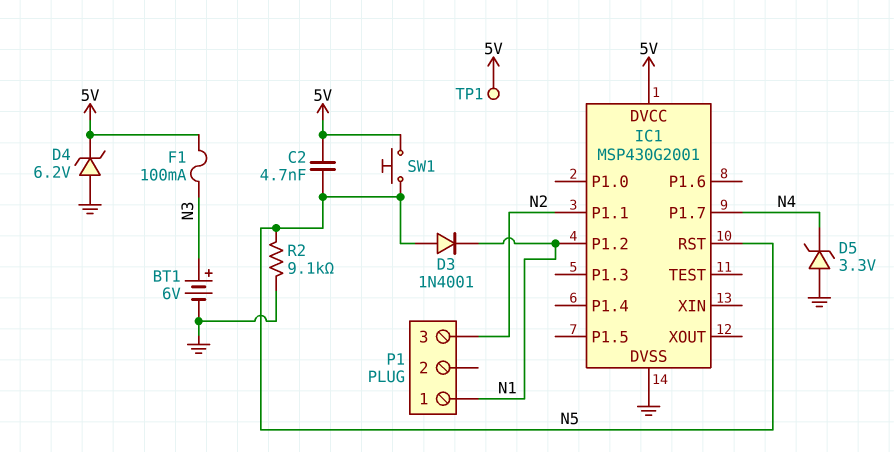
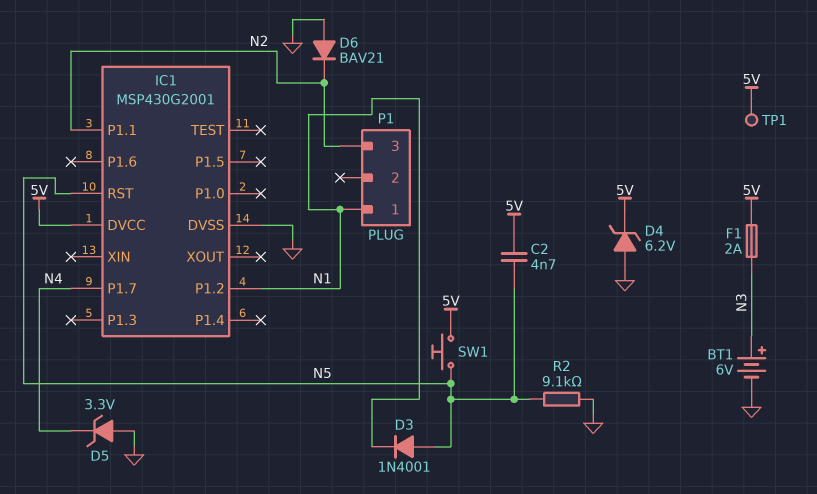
D6: none -> diode BAV21 (A GND, K N2)
F1: 100mA (5V, N3) -> 2A (5V, N3)

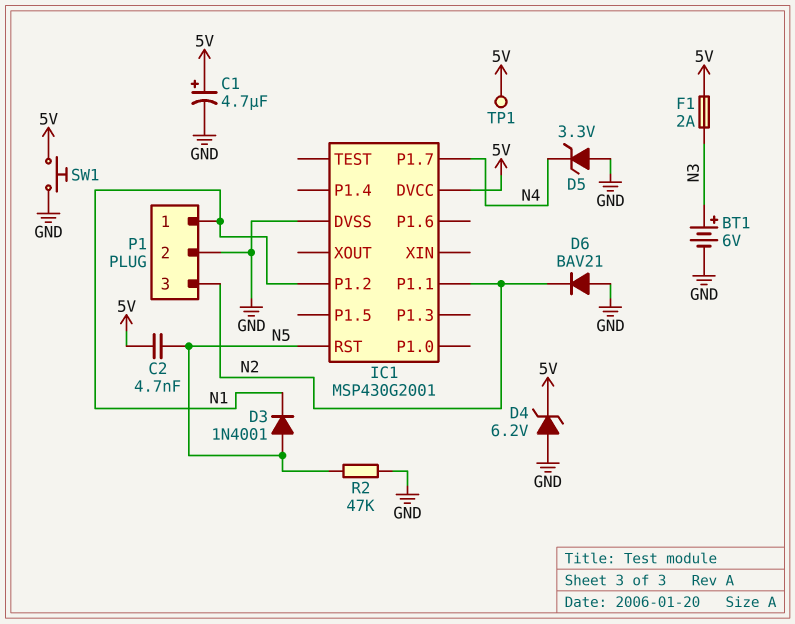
C1: none -> 4.7uF (plus 5V, minus GND)
P1 pin 2: none -> GND
R2: 9.1k (GND, N5) -> 47k (GND, N5)
SW1: button (5V, N5) -> button (5V, GND)

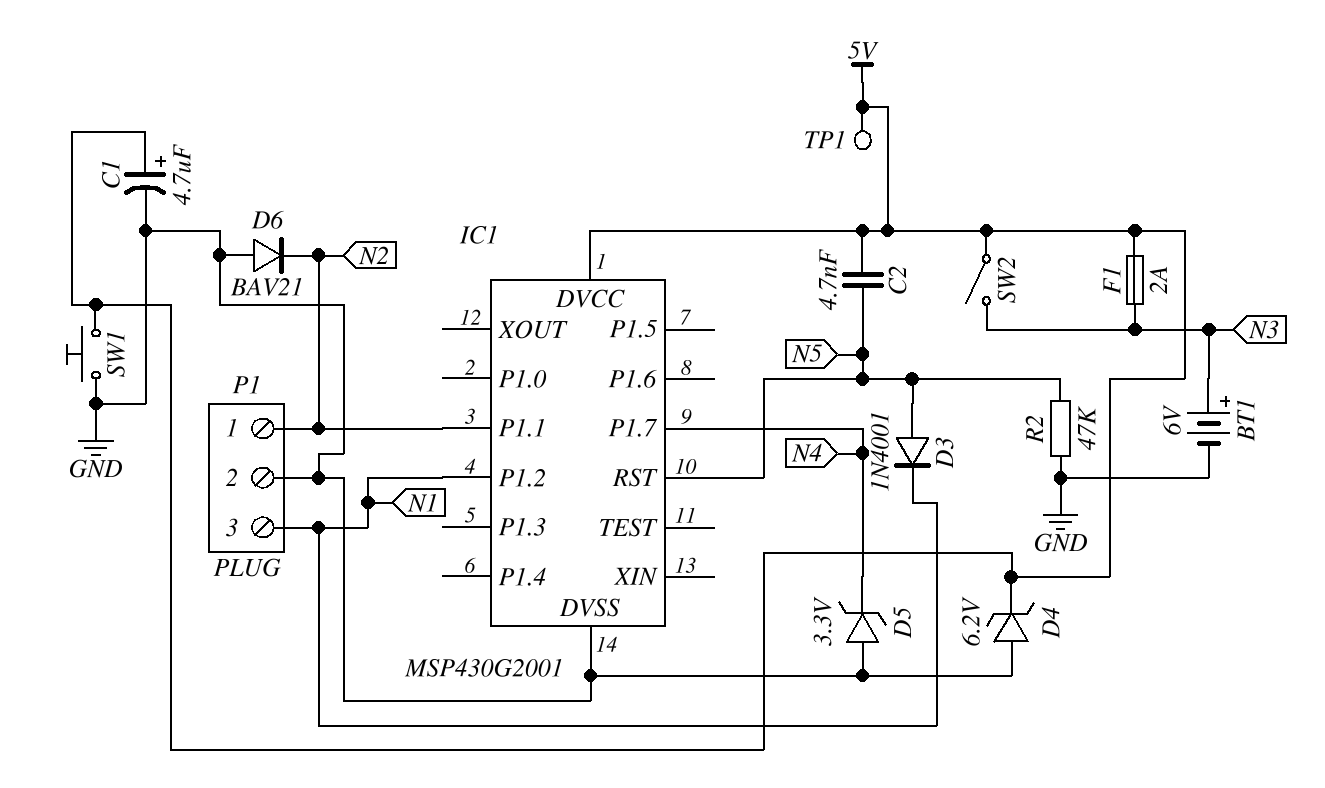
P1 pin 1: N1 -> N2
P1 pin 3: N2 -> N1
SW2: none -> switch (5V, N3)

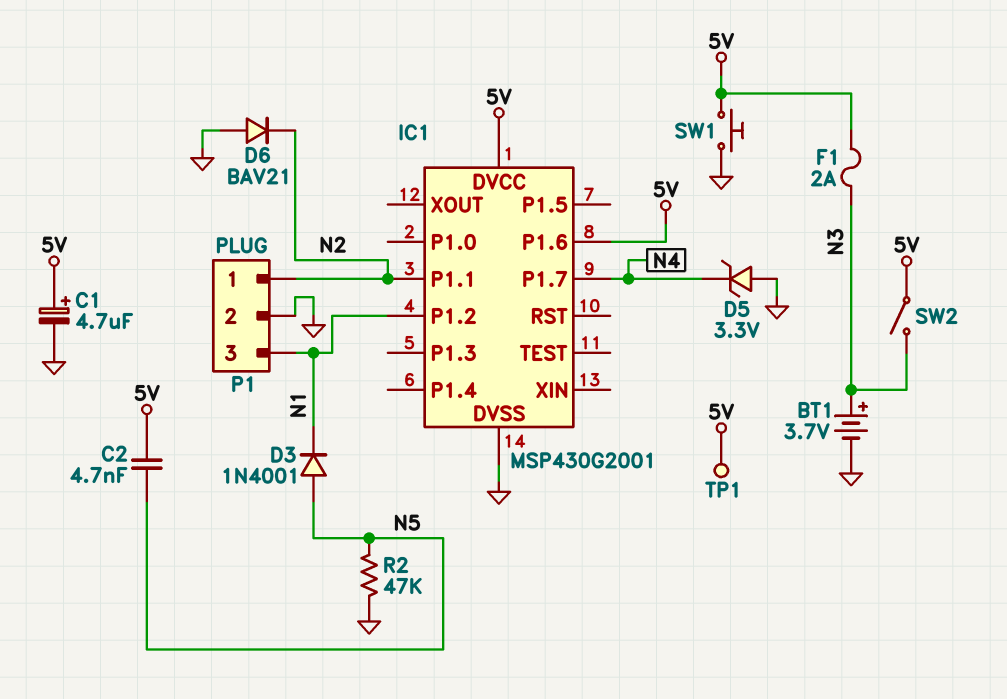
BT1: 6V (plus N3, minus GND) -> 3.7V (plus N3, minus GND)
D4: zener 6.2V (A GND, K 5V) -> none
IC1 pin P1.6: none -> 5V
IC1 pin RST: N5 -> none

